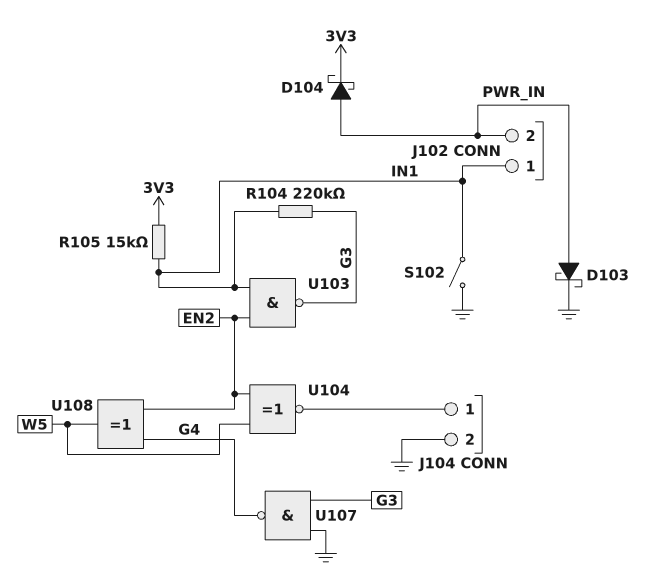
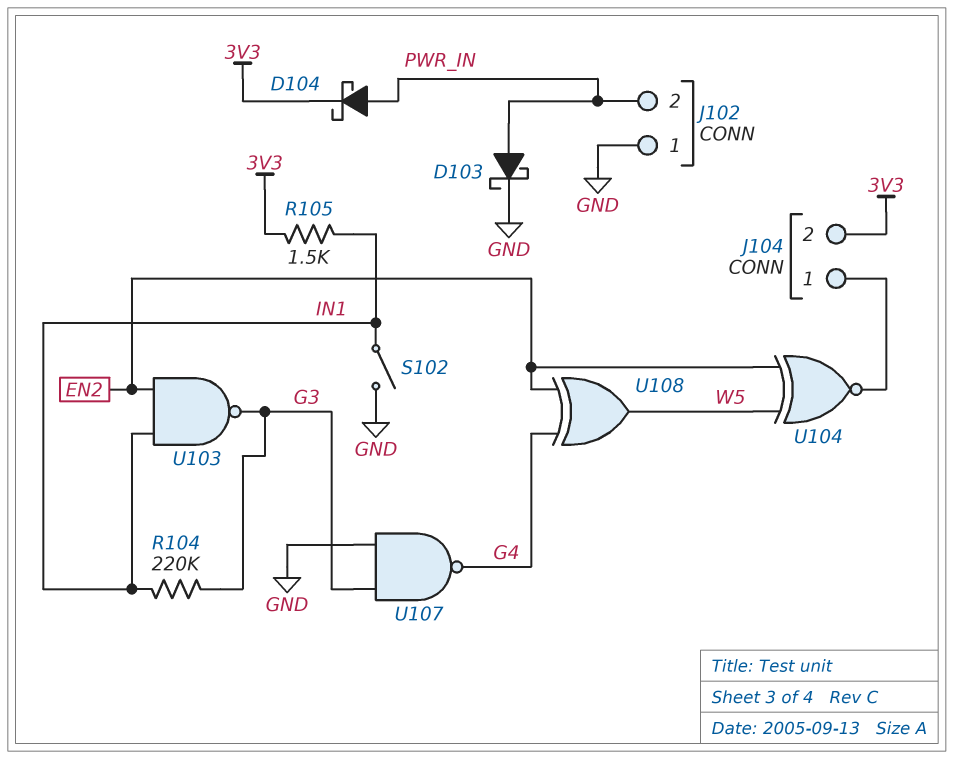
J102 pin 1: IN1 -> GND
J104 pin 2: GND -> 3V3
R105: 15k (3V3, IN1) -> 1.5k (3V3, IN1)

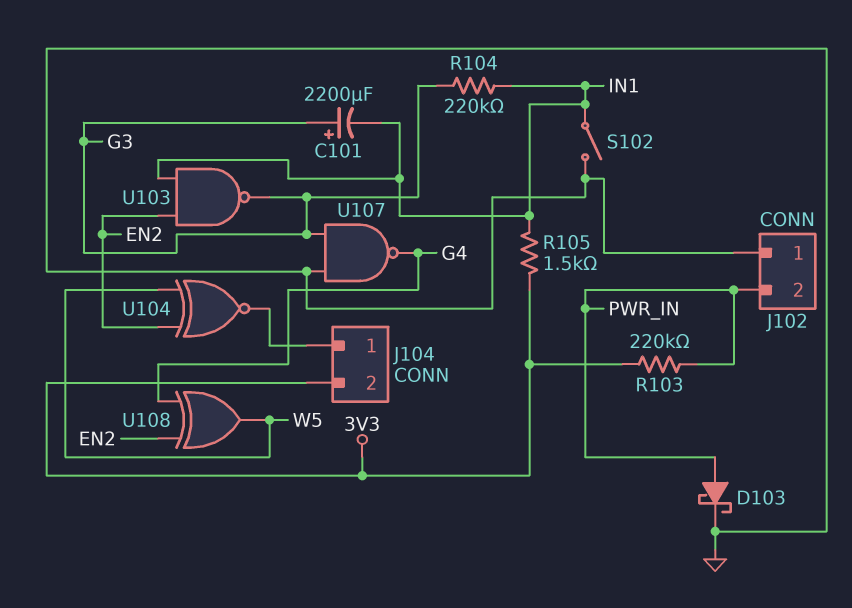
C101: none -> 2200uF (plus G3, minus IN1)
D104: schottky (A PWR_IN, K 3V3) -> none
R103: none -> 220k (3V3, PWR_IN)

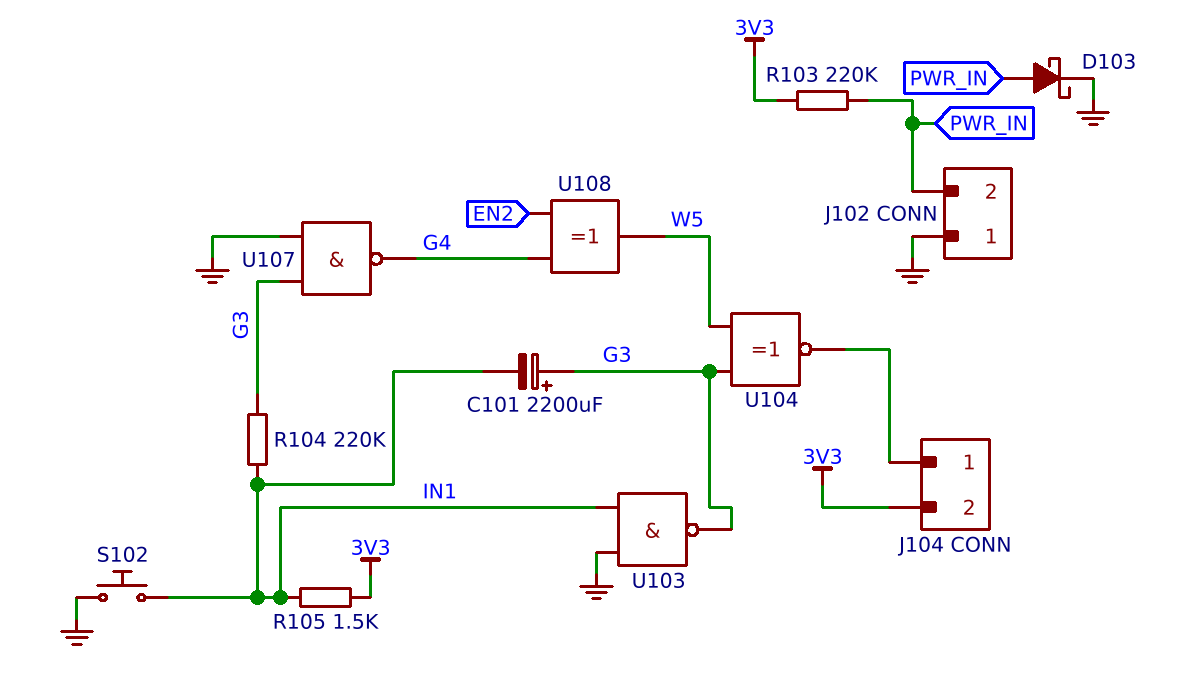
S102: switch (GND, IN1) -> button (GND, IN1)
U103: NAND (in EN2, in IN1, out G3) -> NAND (in GND, in IN1, out G3)
U104: XNOR (in EN2, in W5, out J104/1) -> XNOR (in G3, in W5, out J104/1)

